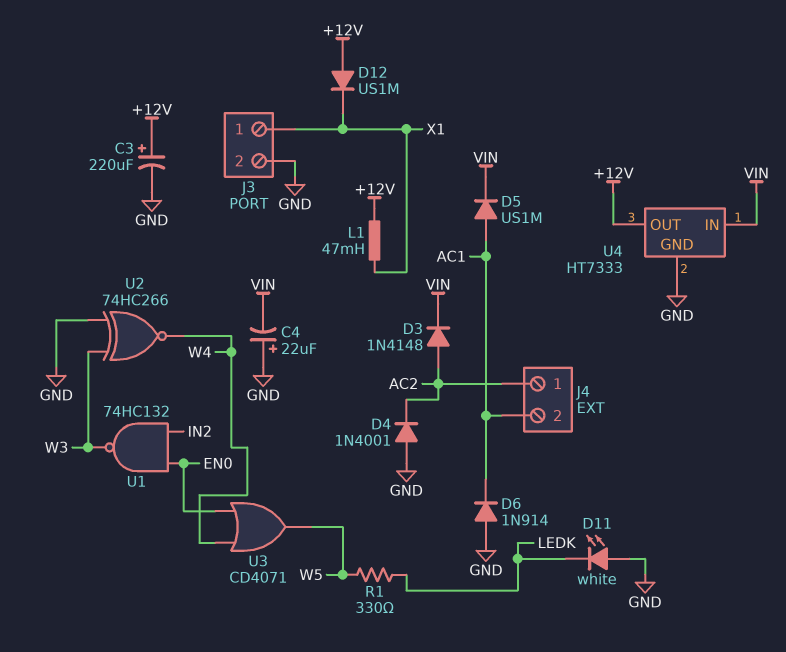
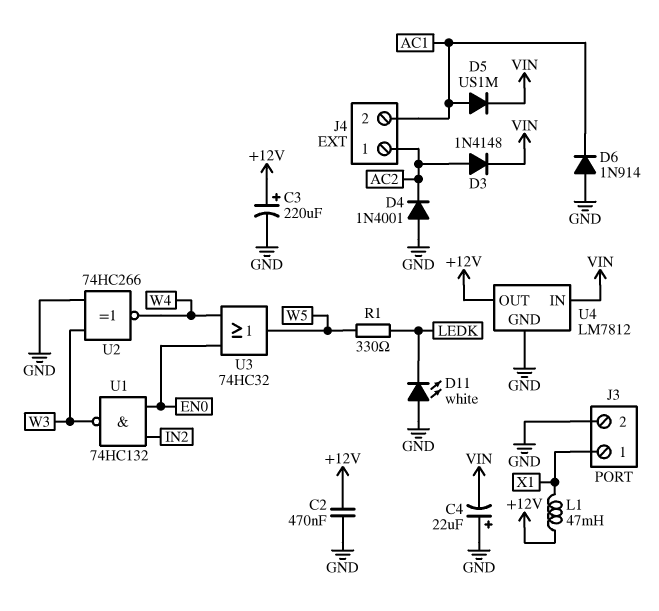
C2: none -> 470nF (+12V, GND)
D12: diode US1M (A +12V, K X1) -> none
U3: OR CD4071 (in EN0, in W4, out W5) -> OR 74HC32 (in EN0, in W4, out W5)
U4: HT7333 -> LM7812

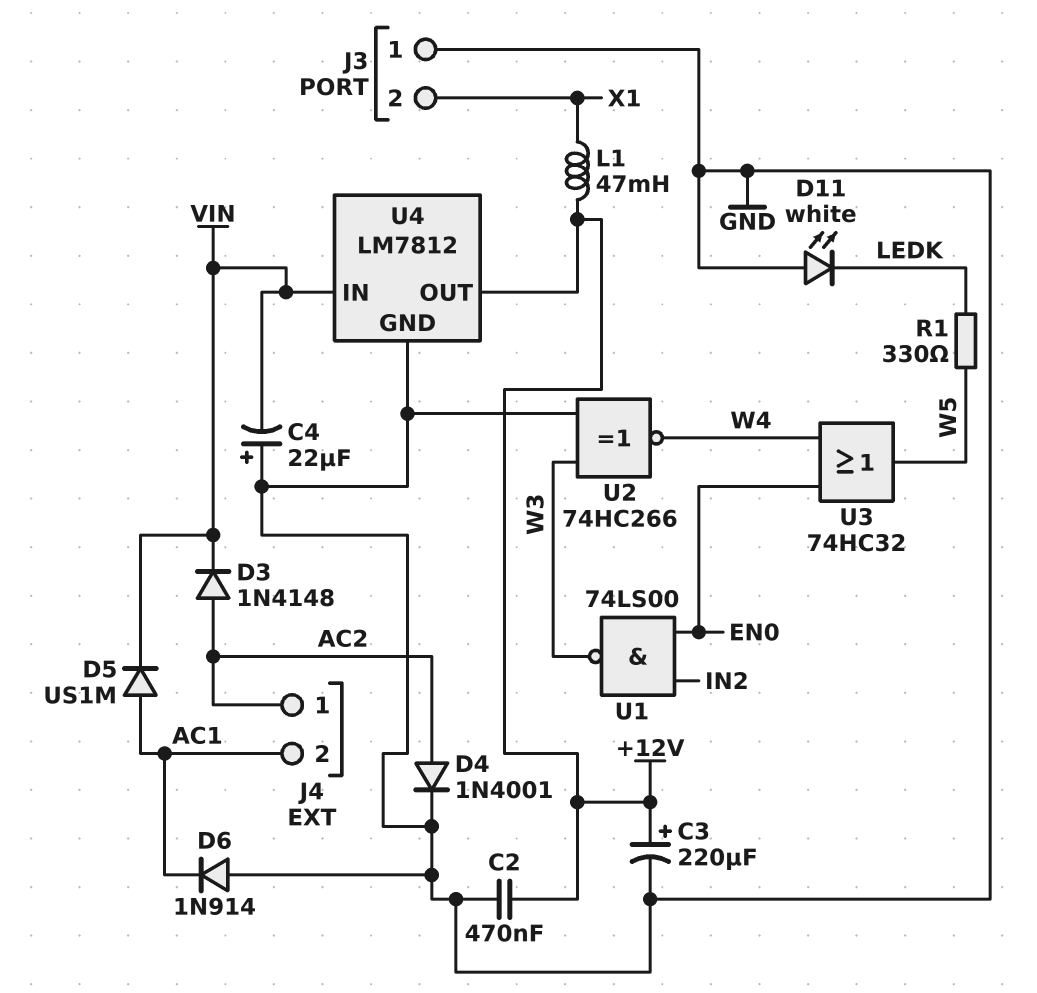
D4: diode 1N4001 (A GND, K AC2) -> diode 1N4001 (A AC2, K GND)
J3 pin 1: X1 -> GND
J3 pin 2: GND -> X1
U1: NAND 74HC132 (in EN0, in IN2, out W3) -> NAND 74LS00 (in EN0, in IN2, out W3)

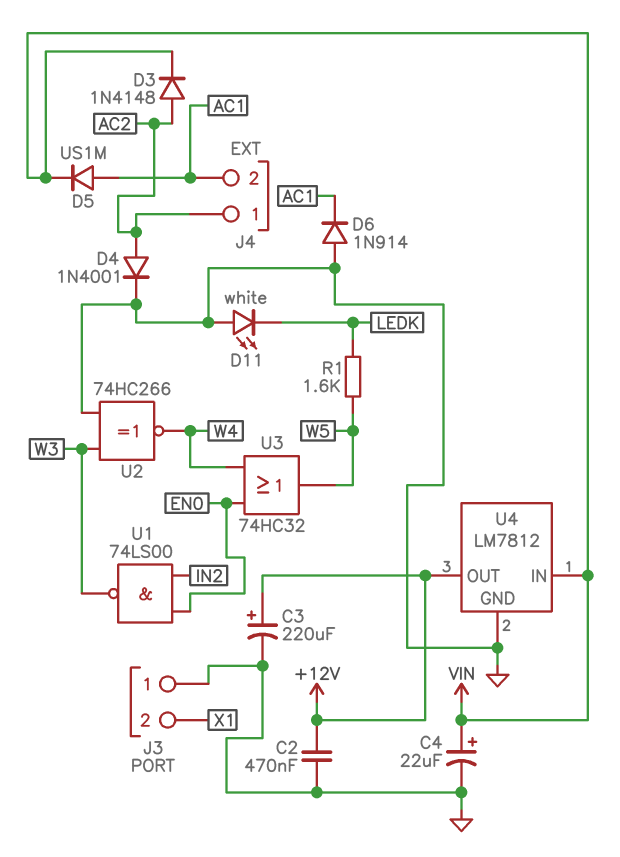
C4: 22uF (plus GND, minus VIN) -> 22uF (plus VIN, minus GND)
L1: 47mH (+12V, X1) -> none
R1: 330 (LEDK, W5) -> 1.6k (LEDK, W5)

